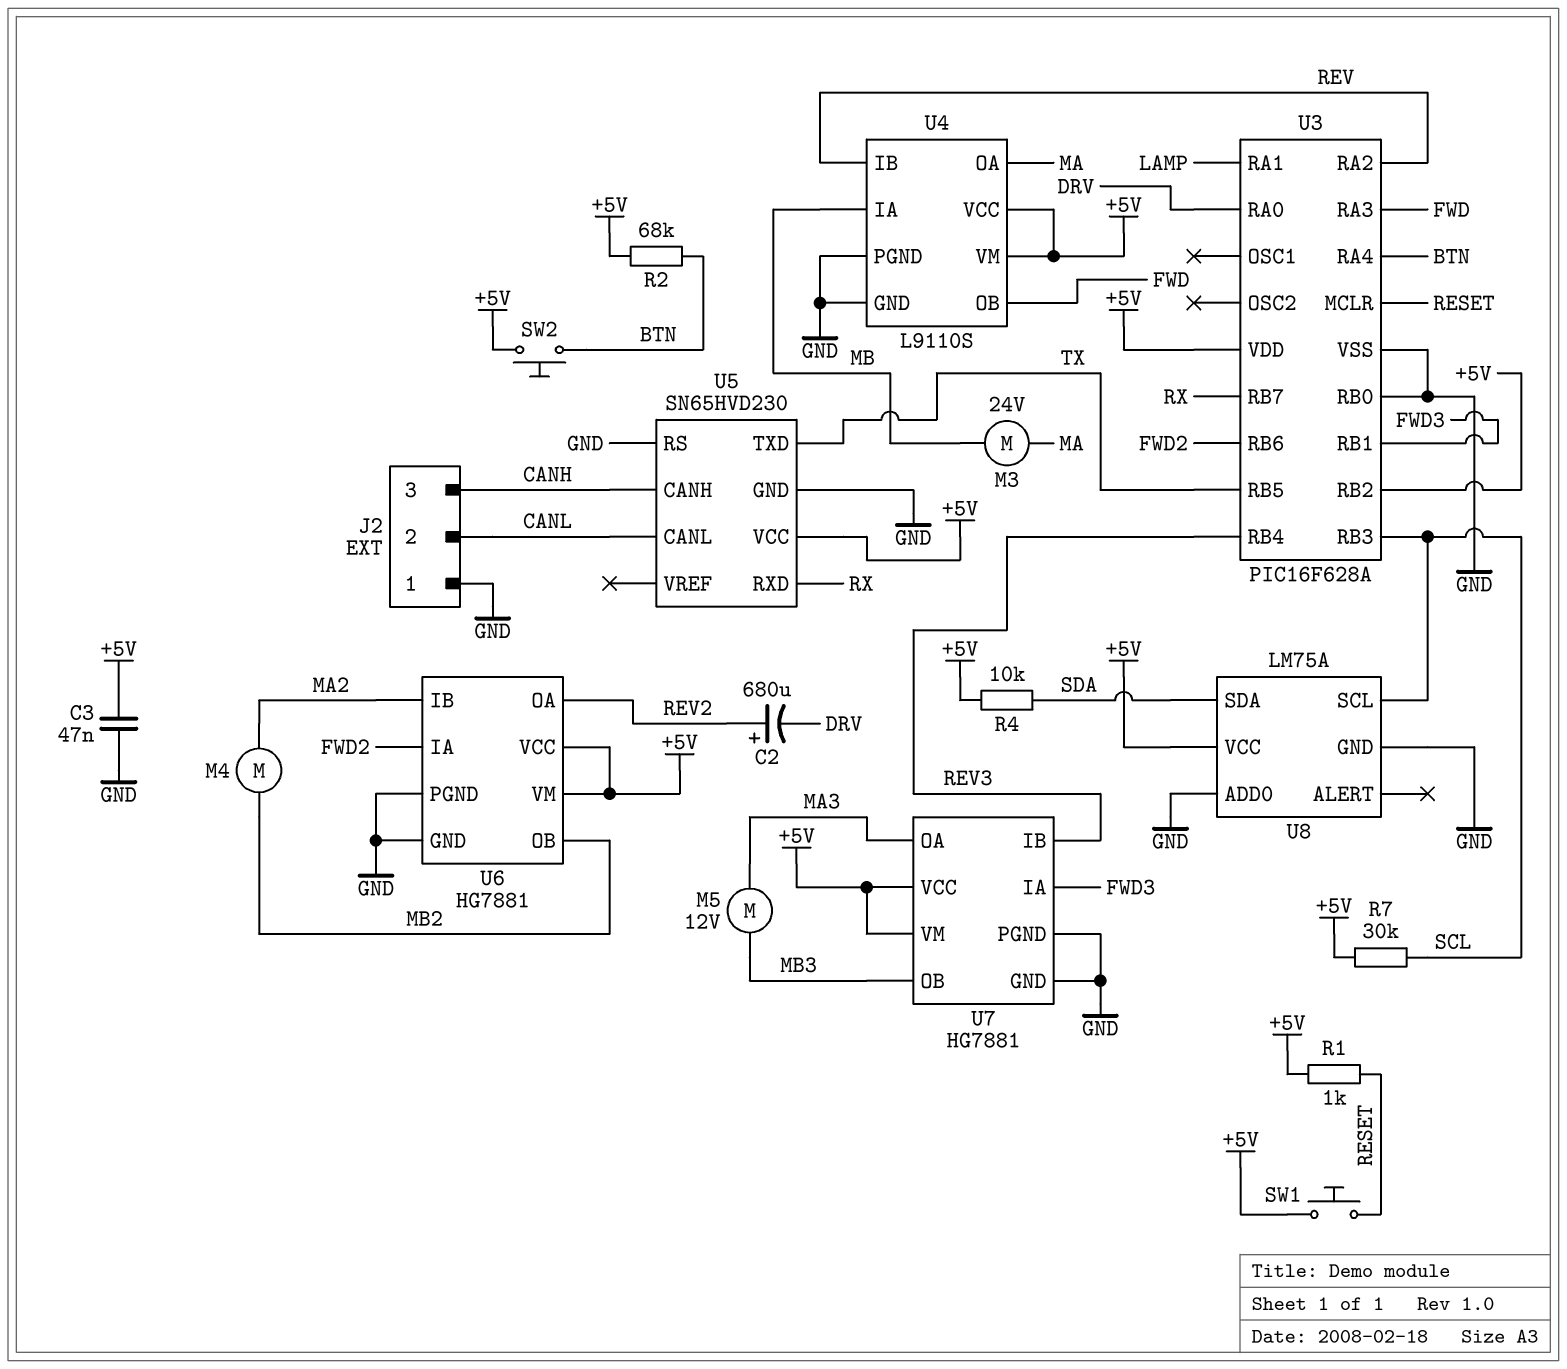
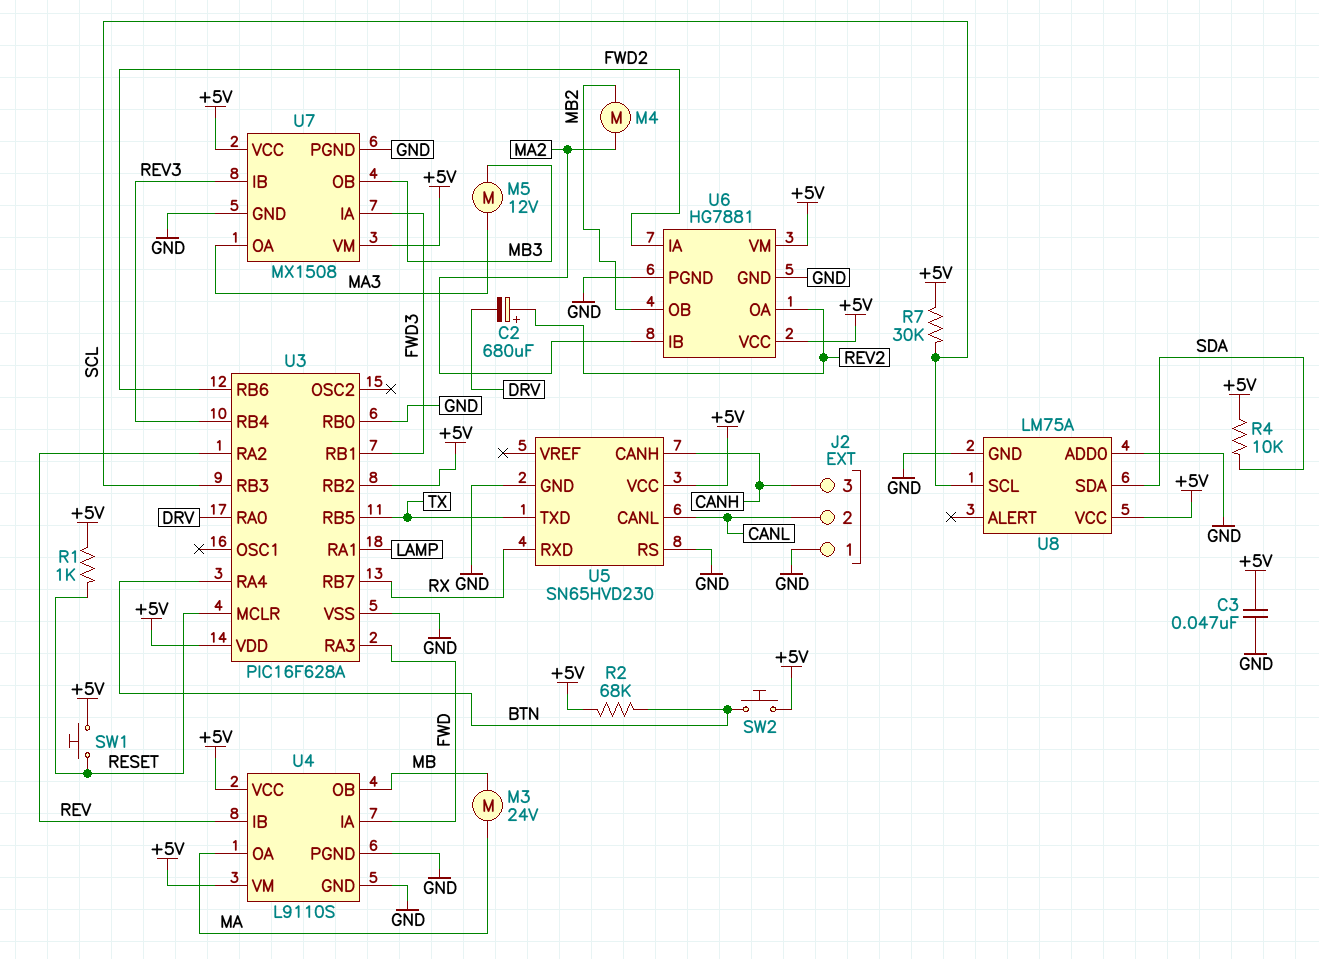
U4 pin IA: MB -> FWD
U4 pin OB: FWD -> MB
U7: HG7881 -> MX1508

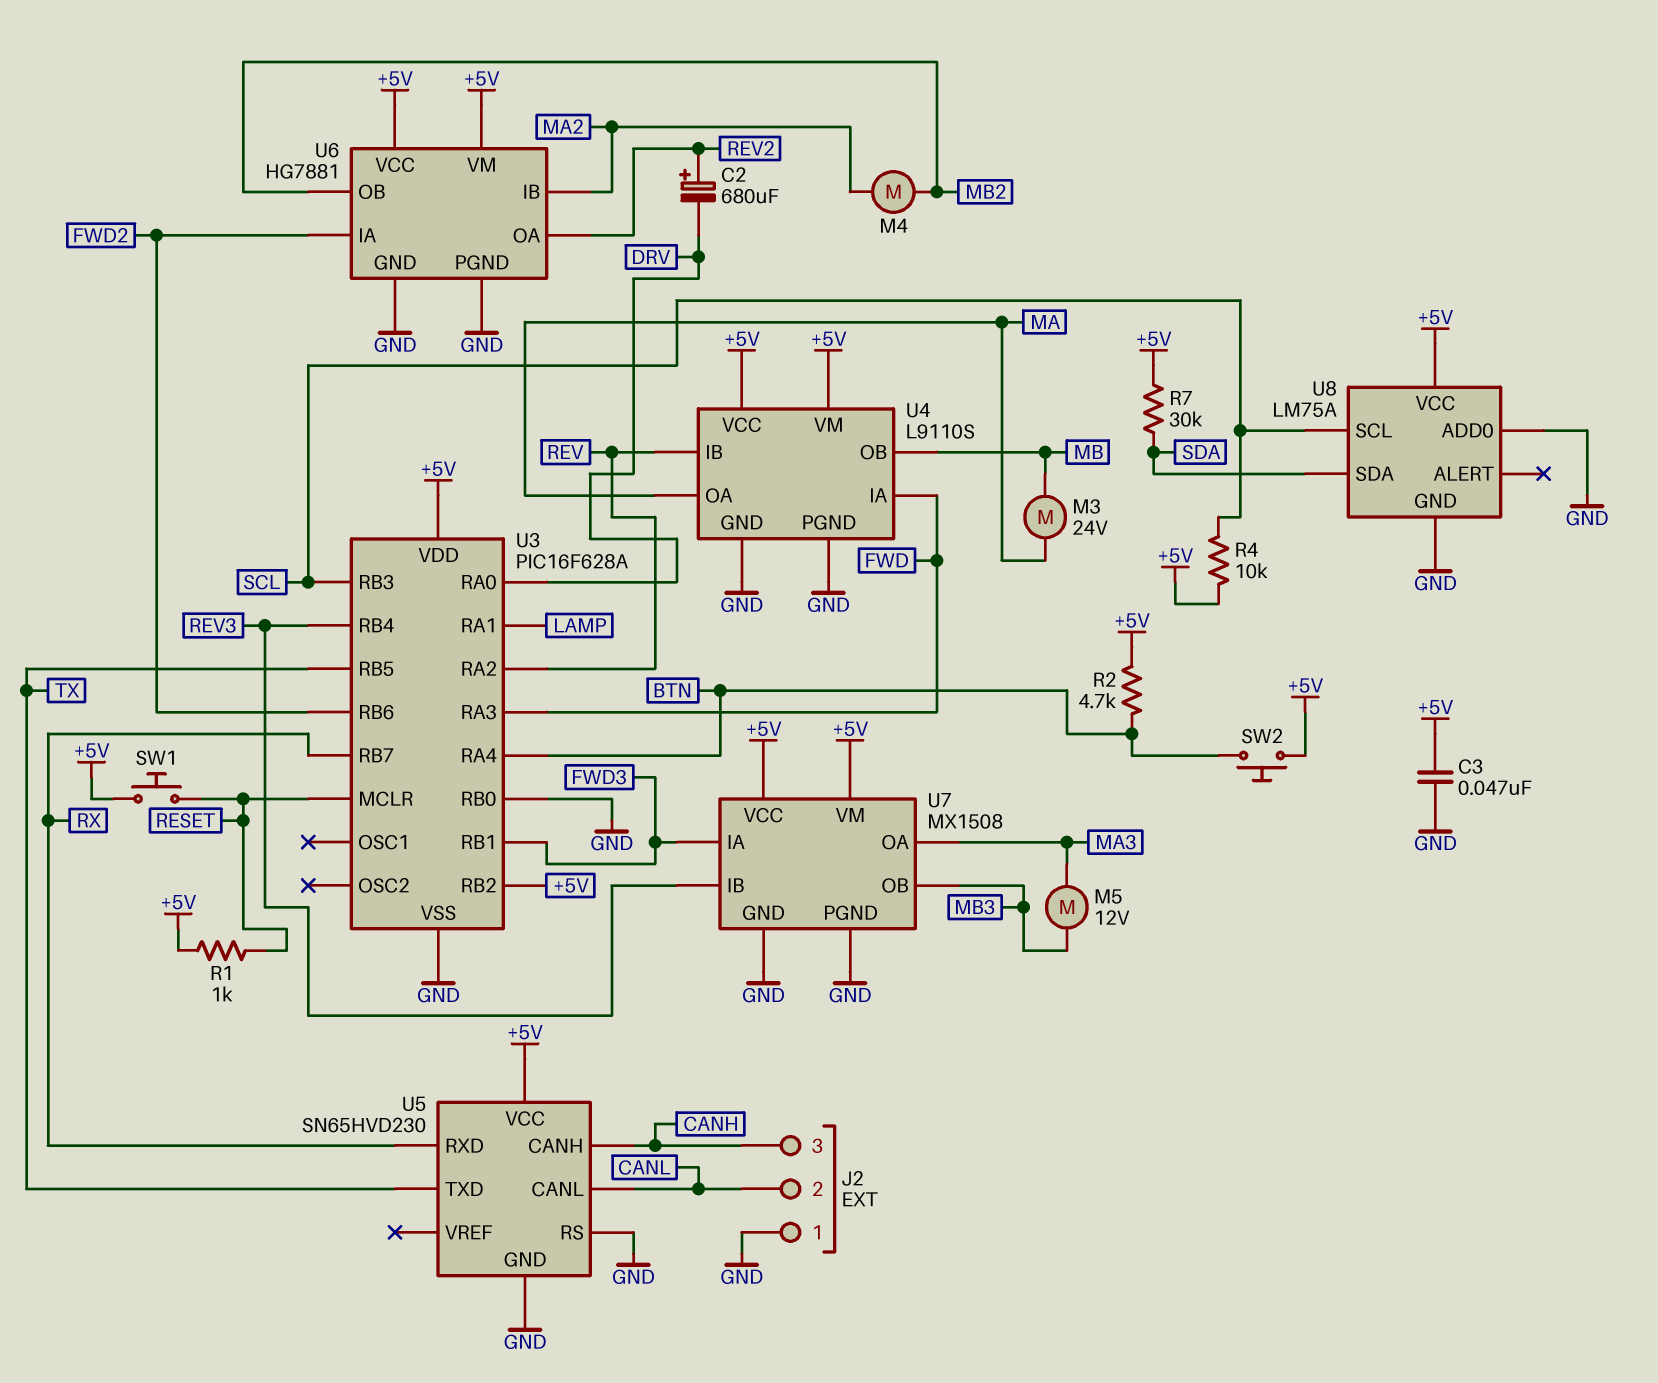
R2: 68k (+5V, BTN) -> 4.7k (+5V, BTN)
R4: 10k (+5V, SDA) -> 10k (+5V, SCL)
R7: 30k (+5V, SCL) -> 30k (+5V, SDA)

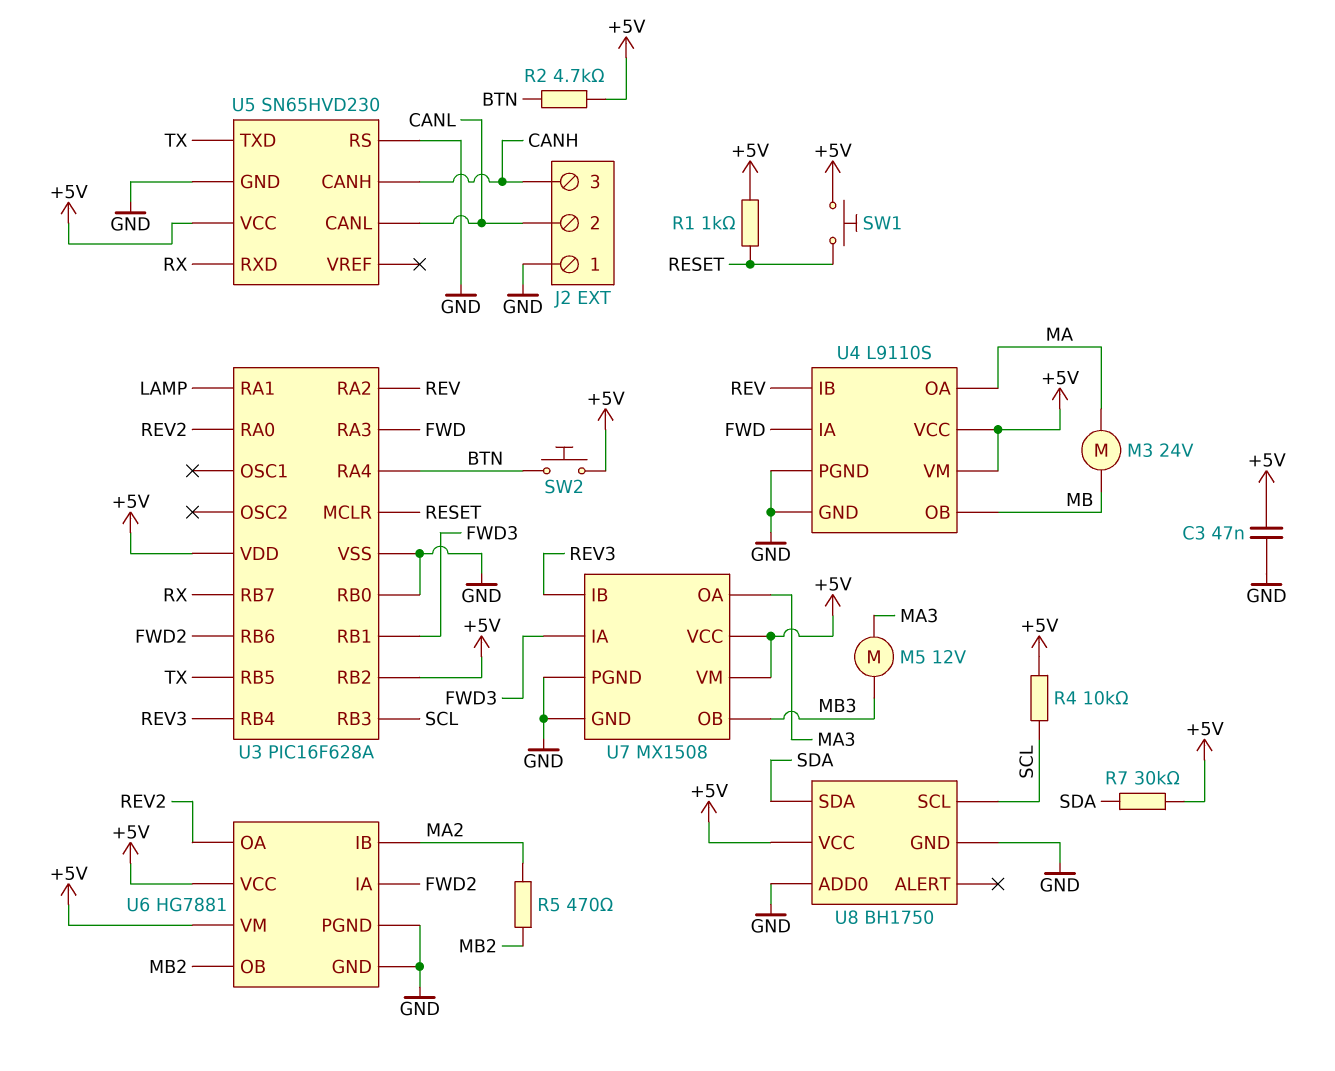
C2: 680uF (plus REV2, minus DRV) -> none
M4: motor (MA2, MB2) -> none
R5: none -> 470 (MA2, MB2)
U3 pin RA0: DRV -> REV2
U8: LM75A -> BH1750

